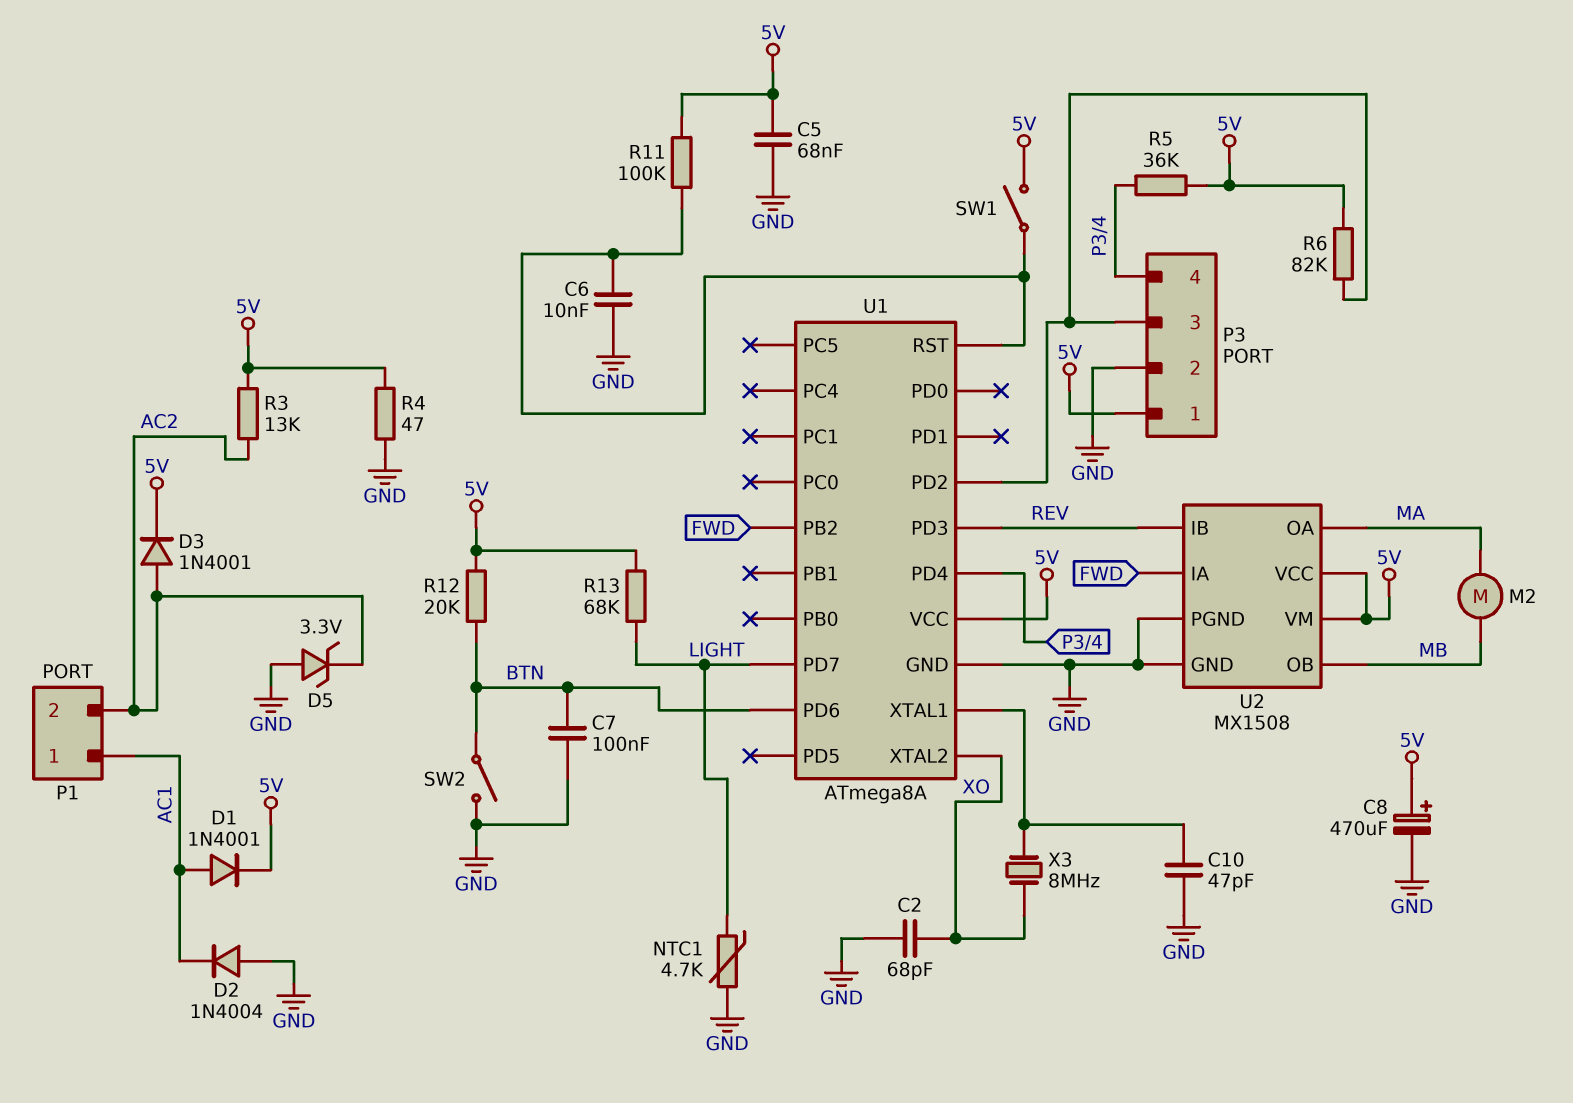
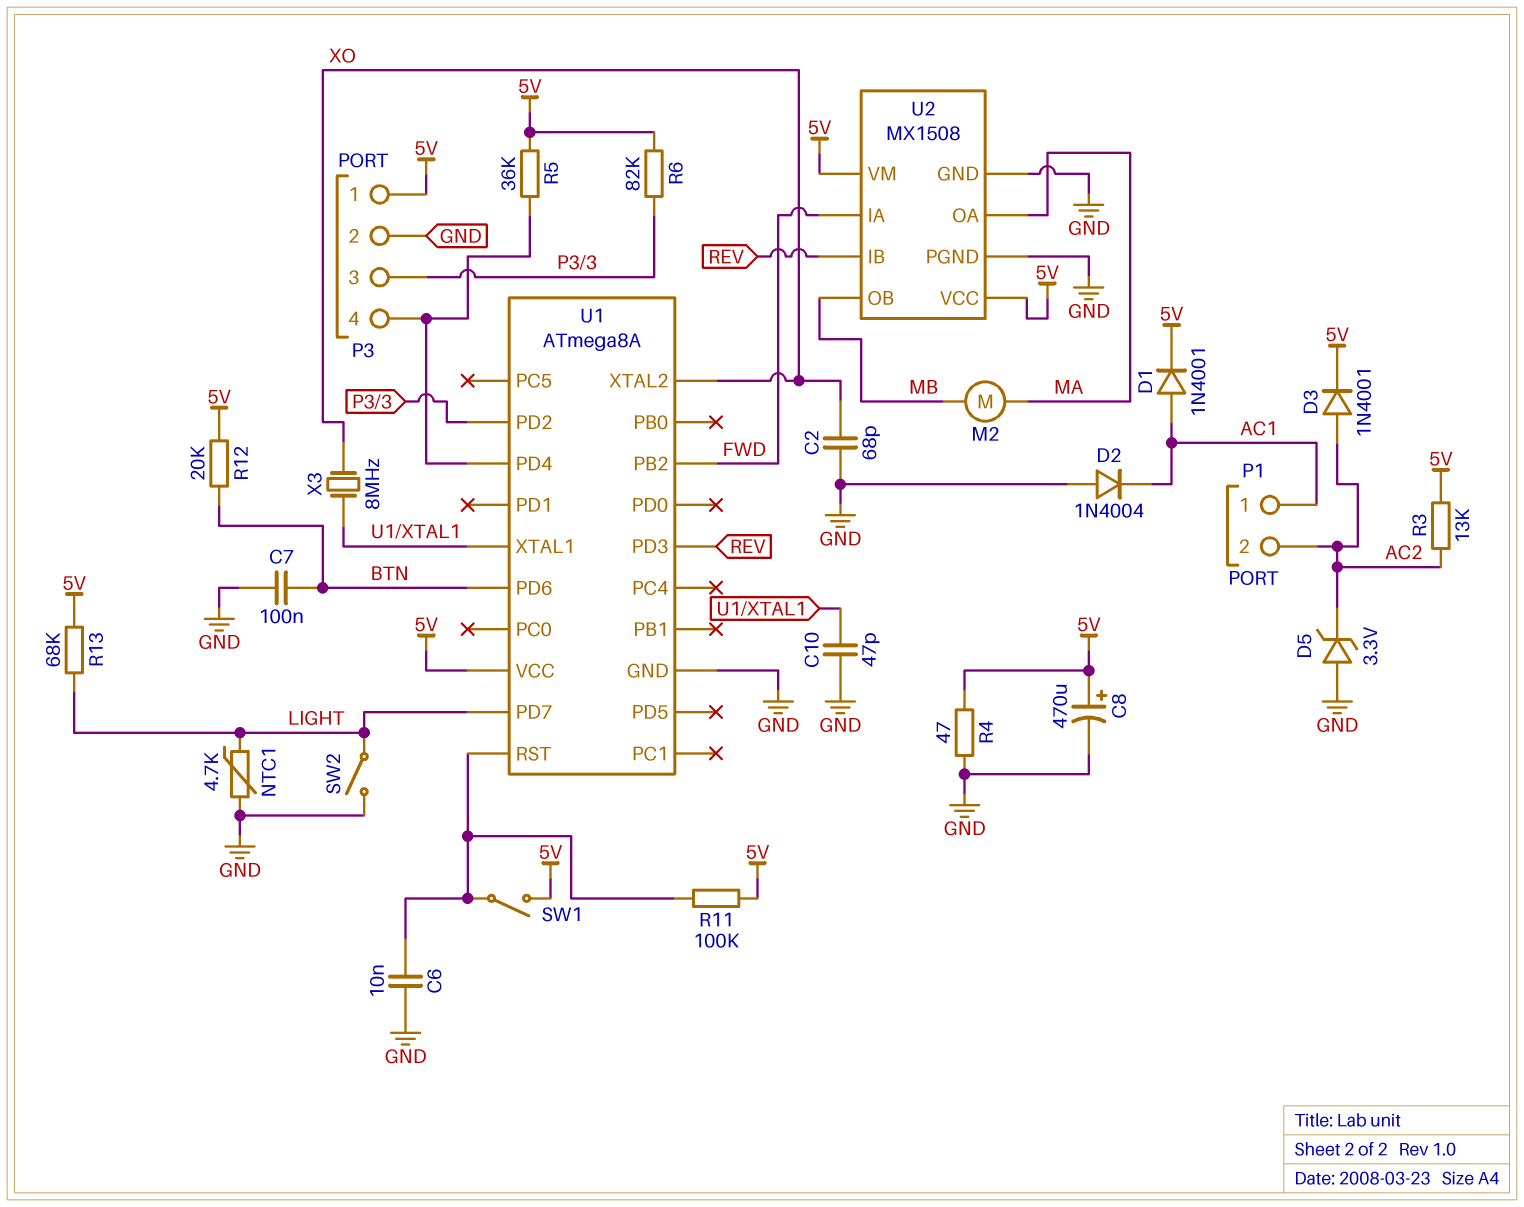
C5: 68nF (5V, GND) -> none
SW2: switch (BTN, GND) -> switch (GND, LIGHT)

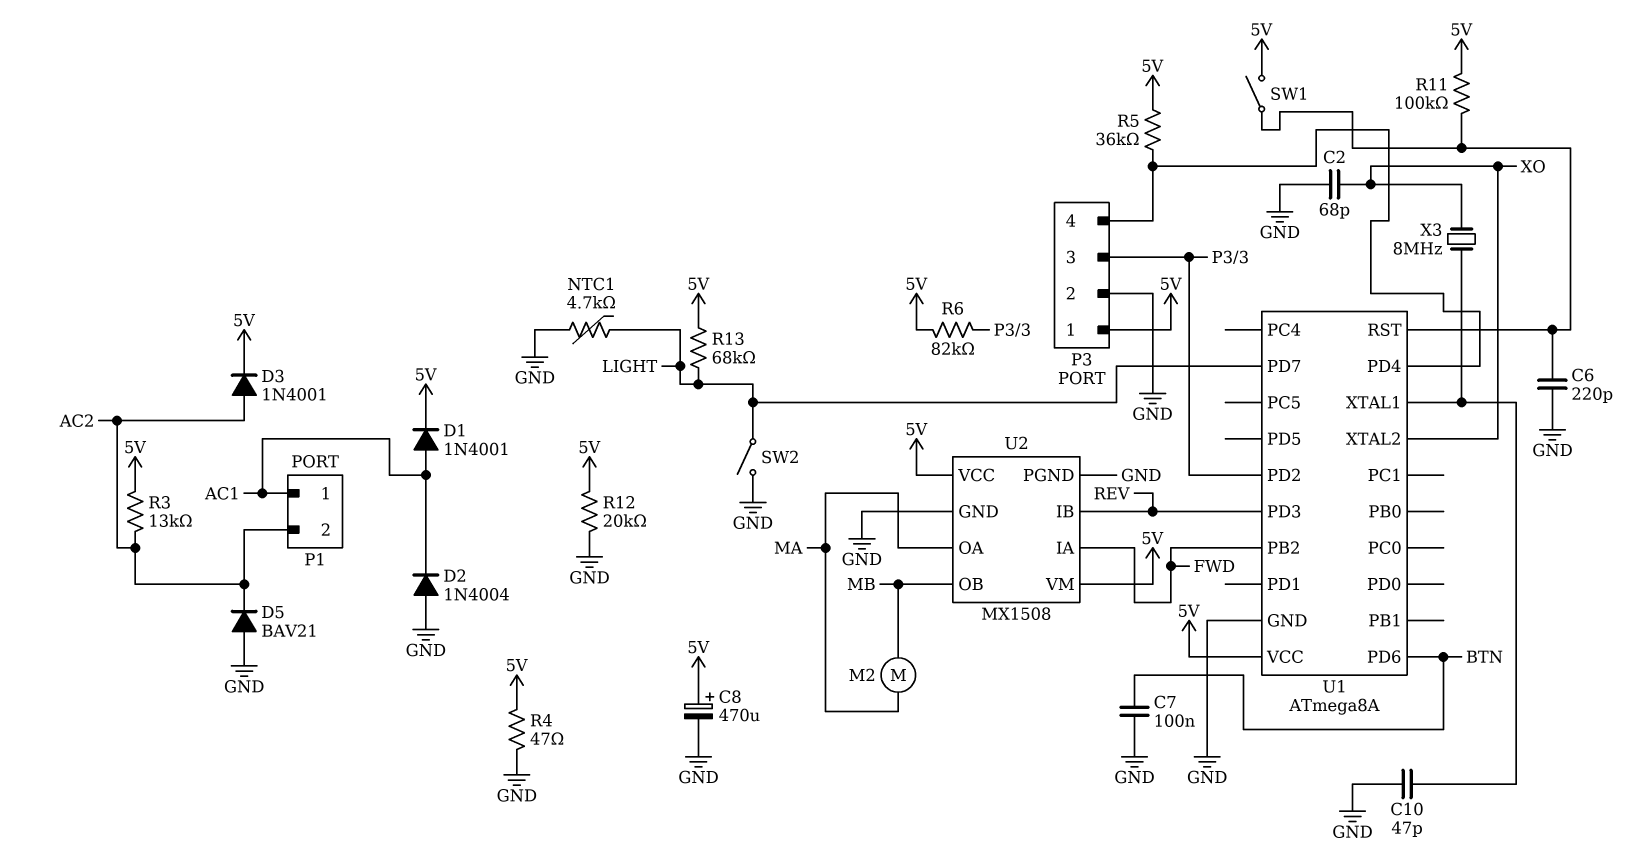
C6: 10nF (GND, U1/RST) -> 220pF (GND, U1/RST)
D5: zener 3.3V (A GND, K AC2) -> diode BAV21 (A GND, K AC2)
R12: 20k (5V, BTN) -> 20k (5V, GND)

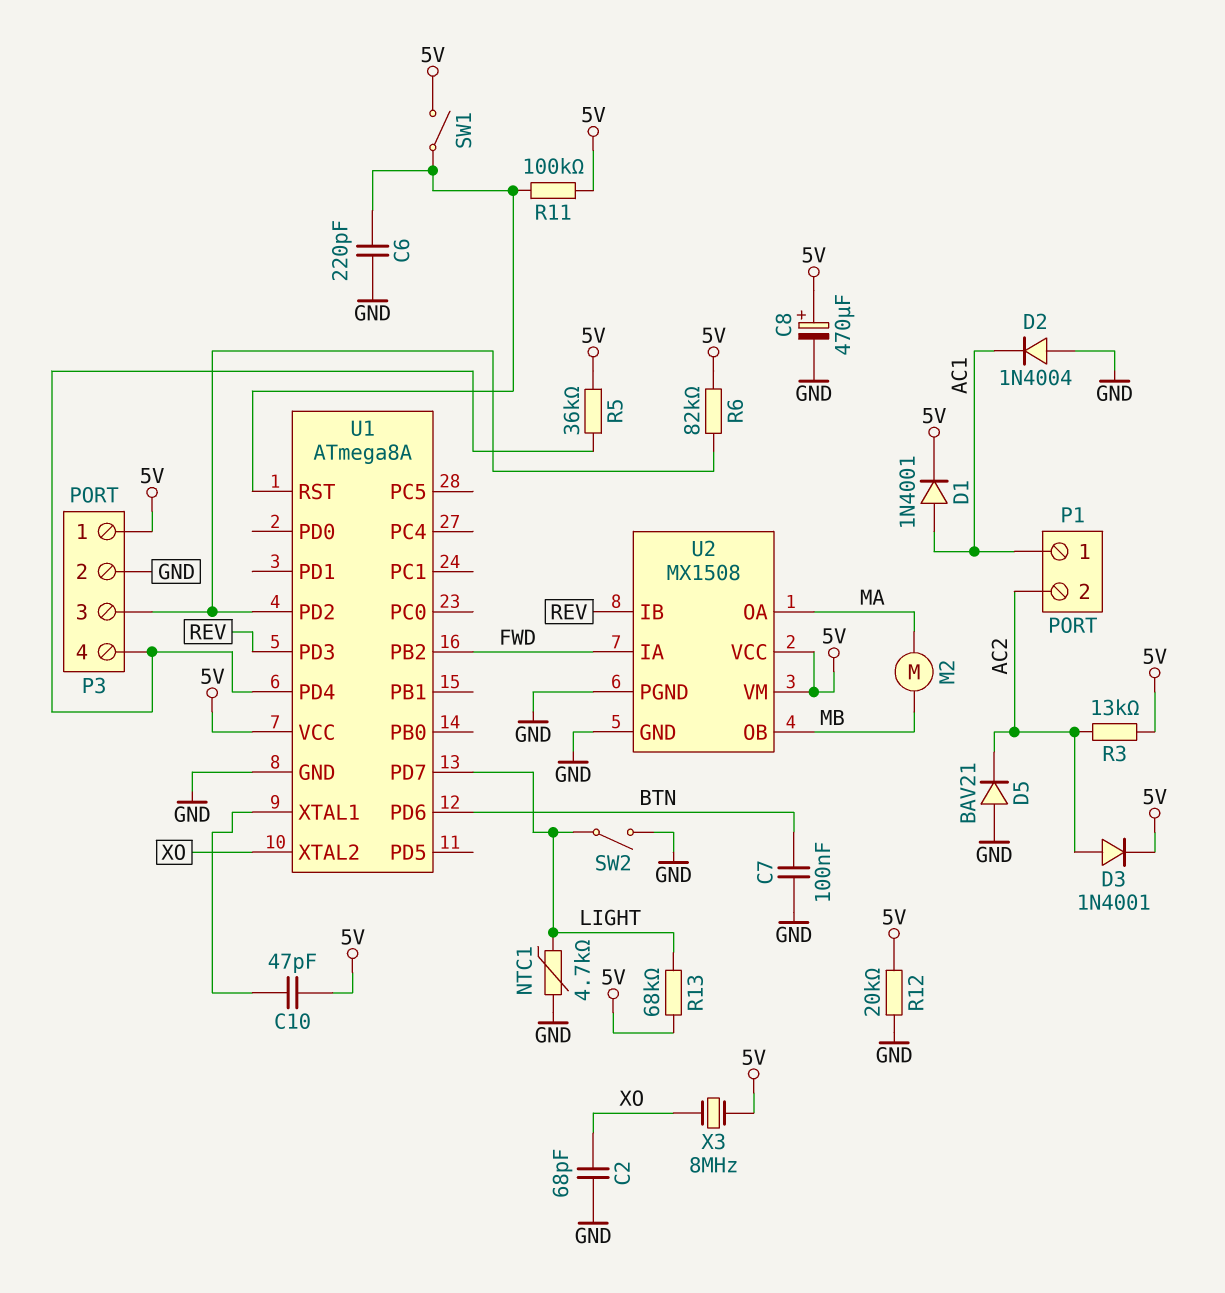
C10: 47pF (GND, U1/XTAL1) -> 47pF (5V, U1/XTAL1)
R4: 47 (5V, GND) -> none
X3: 8MHz (U1/XTAL1, XO) -> 8MHz (5V, XO)

